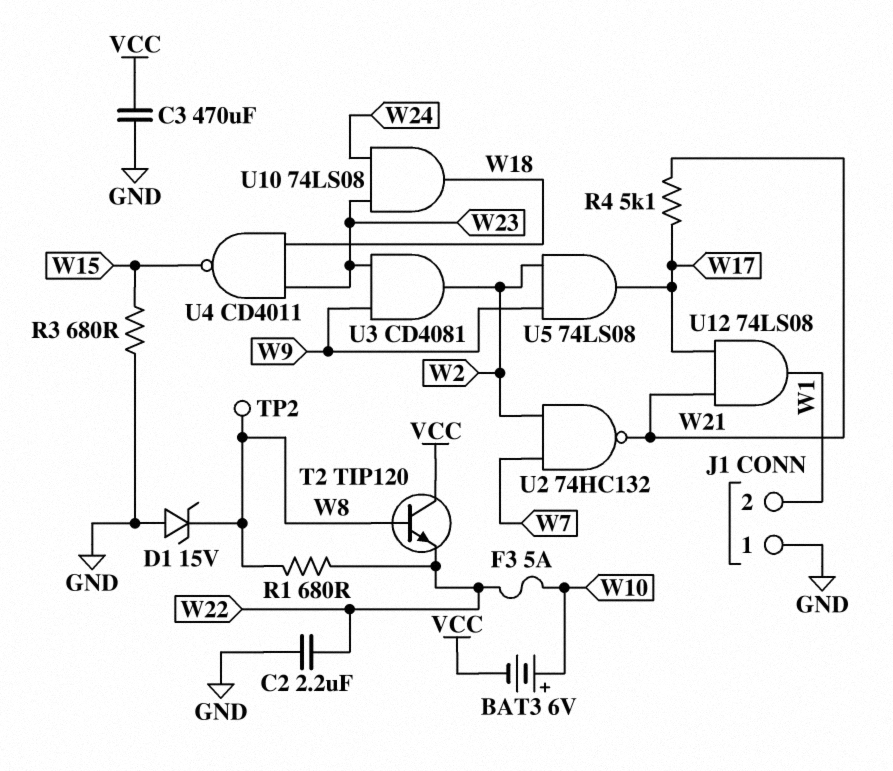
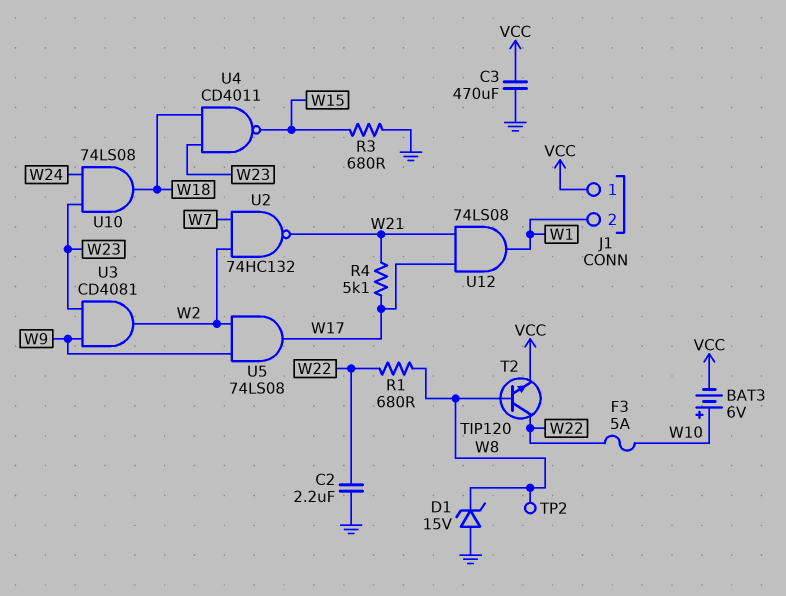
J1 pin 1: GND -> VCC
T2: NPN TIP120 (B W8, C VCC, E W22) -> NPN TIP120 (B W8, C W22, E VCC)

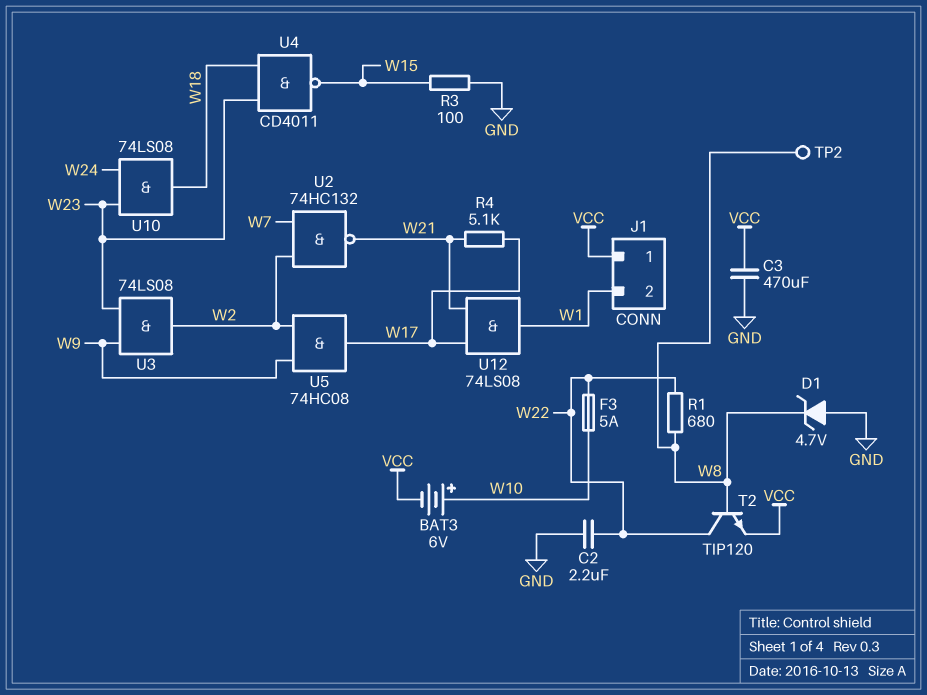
D1: zener 15V (A GND, K W8) -> zener 4.7V (A GND, K W8)
R3: 680 (GND, W15) -> 100 (GND, W15)
U3: AND CD4081 (in W9, in W23, out W2) -> AND 74LS08 (in W9, in W23, out W2)
U5: AND 74LS08 (in W2, in W9, out W17) -> AND 74HC08 (in W2, in W9, out W17)

